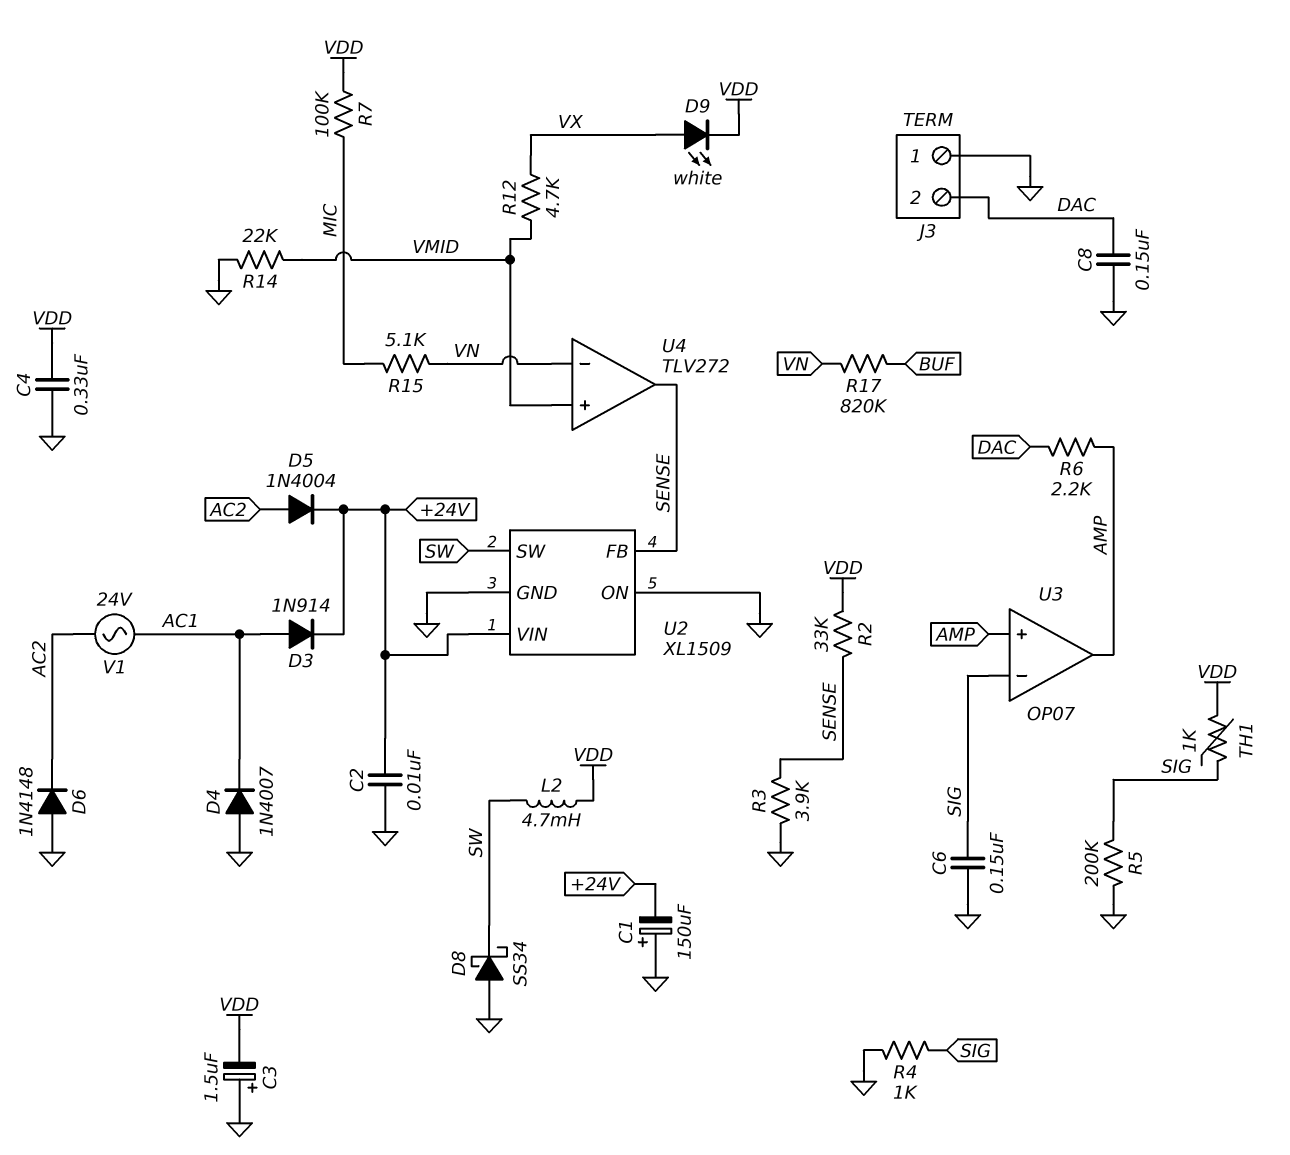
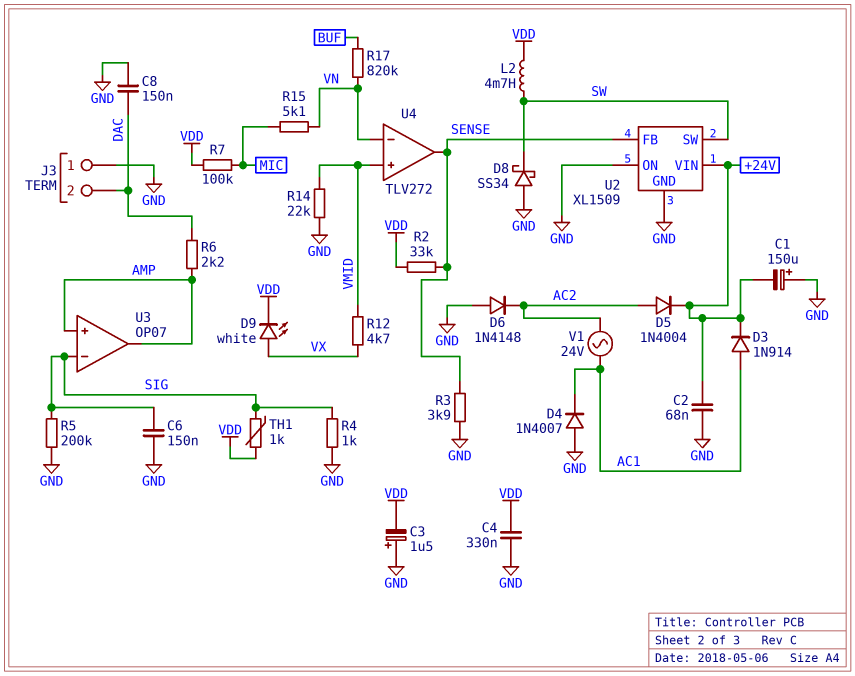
C2: 10nF (+24V, GND) -> 68nF (+24V, GND)

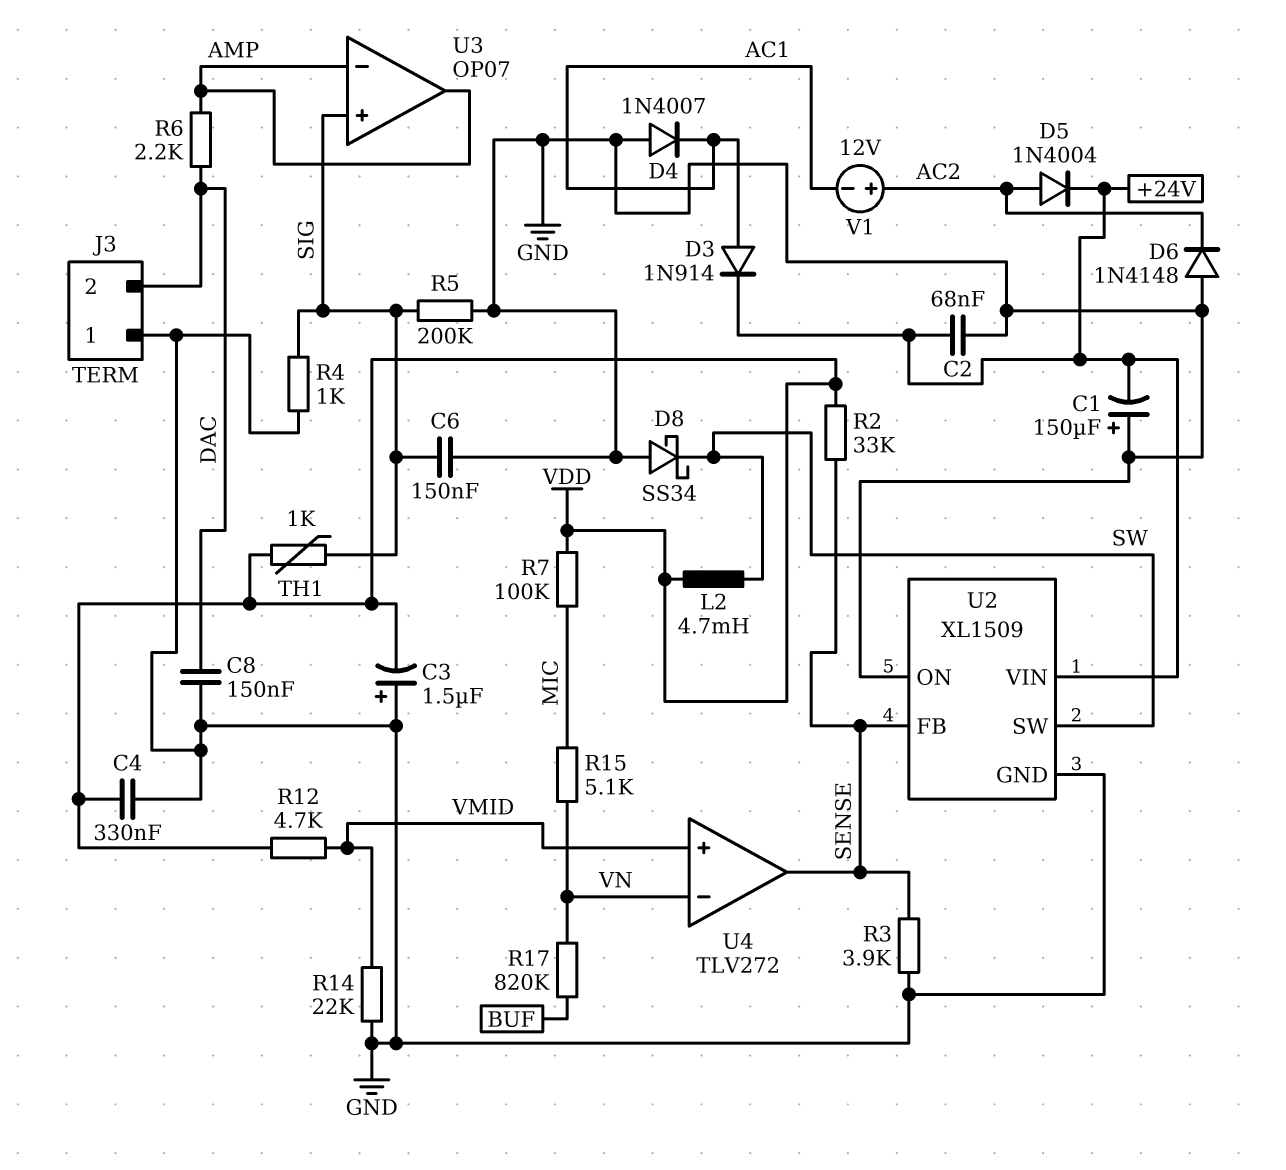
D9: LED white (A VX, K VDD) -> none
R12: 4.7k (VMID, VX) -> 4.7k (VDD, VMID)
U3 pin in+: AMP -> SIG
U3 pin in-: SIG -> AMP
V1: AC 24V (AC1, AC2) -> 12V (plus AC2, minus AC1)

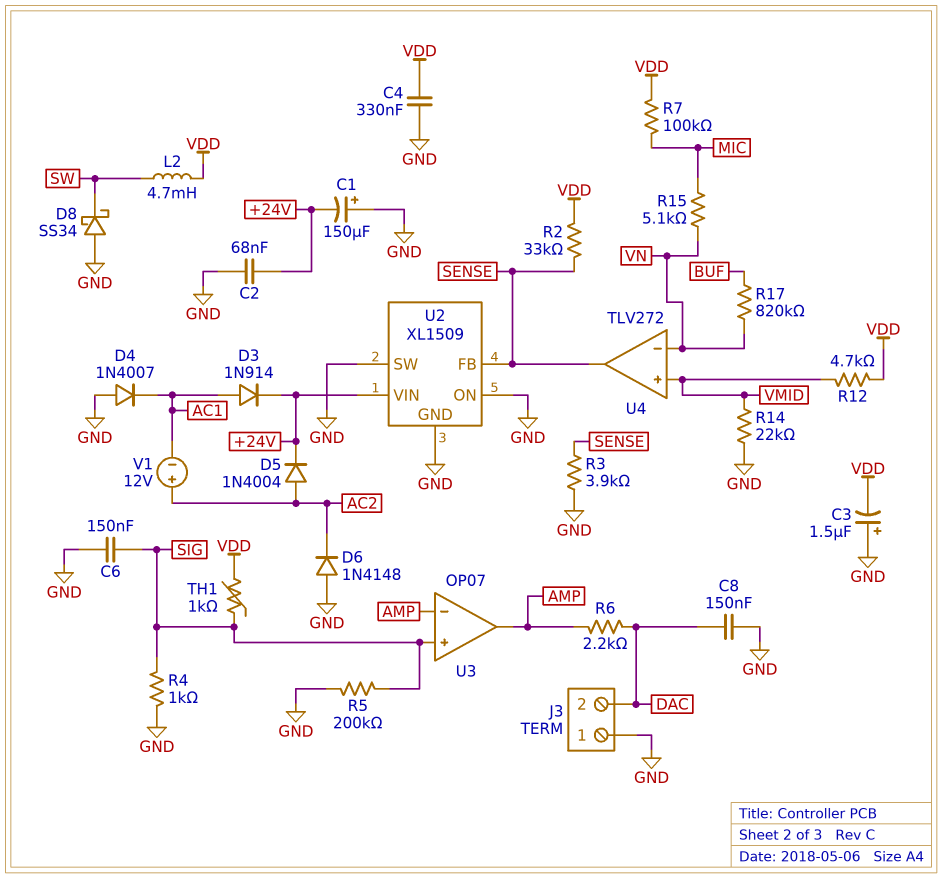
U2 pin SW: SW -> GND

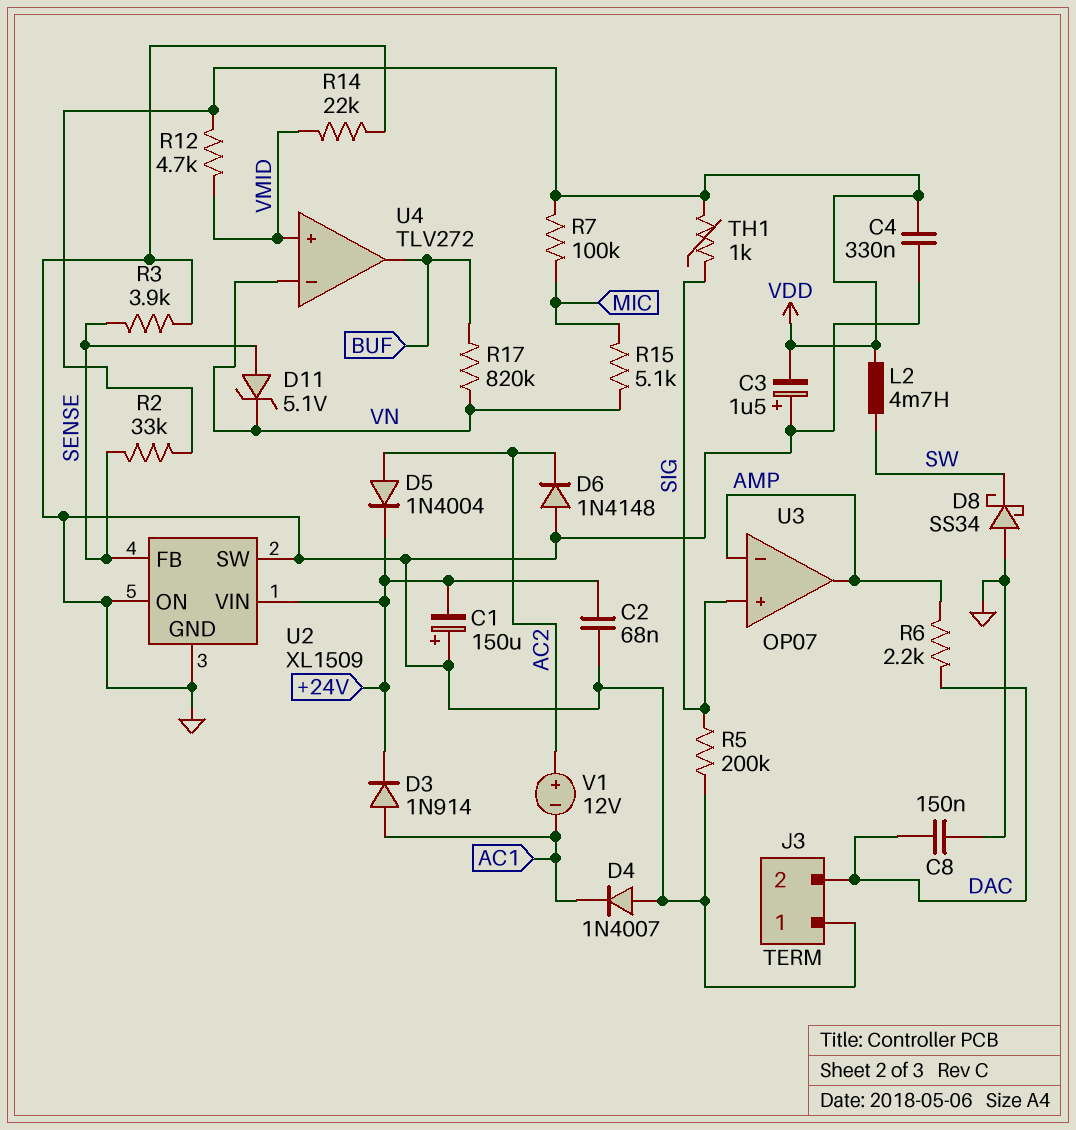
C6: 150nF (GND, SIG) -> none
D11: none -> zener 5.1V (A SENSE, K VN)
R4: 1k (GND, SIG) -> none
U4 pin out: SENSE -> BUF

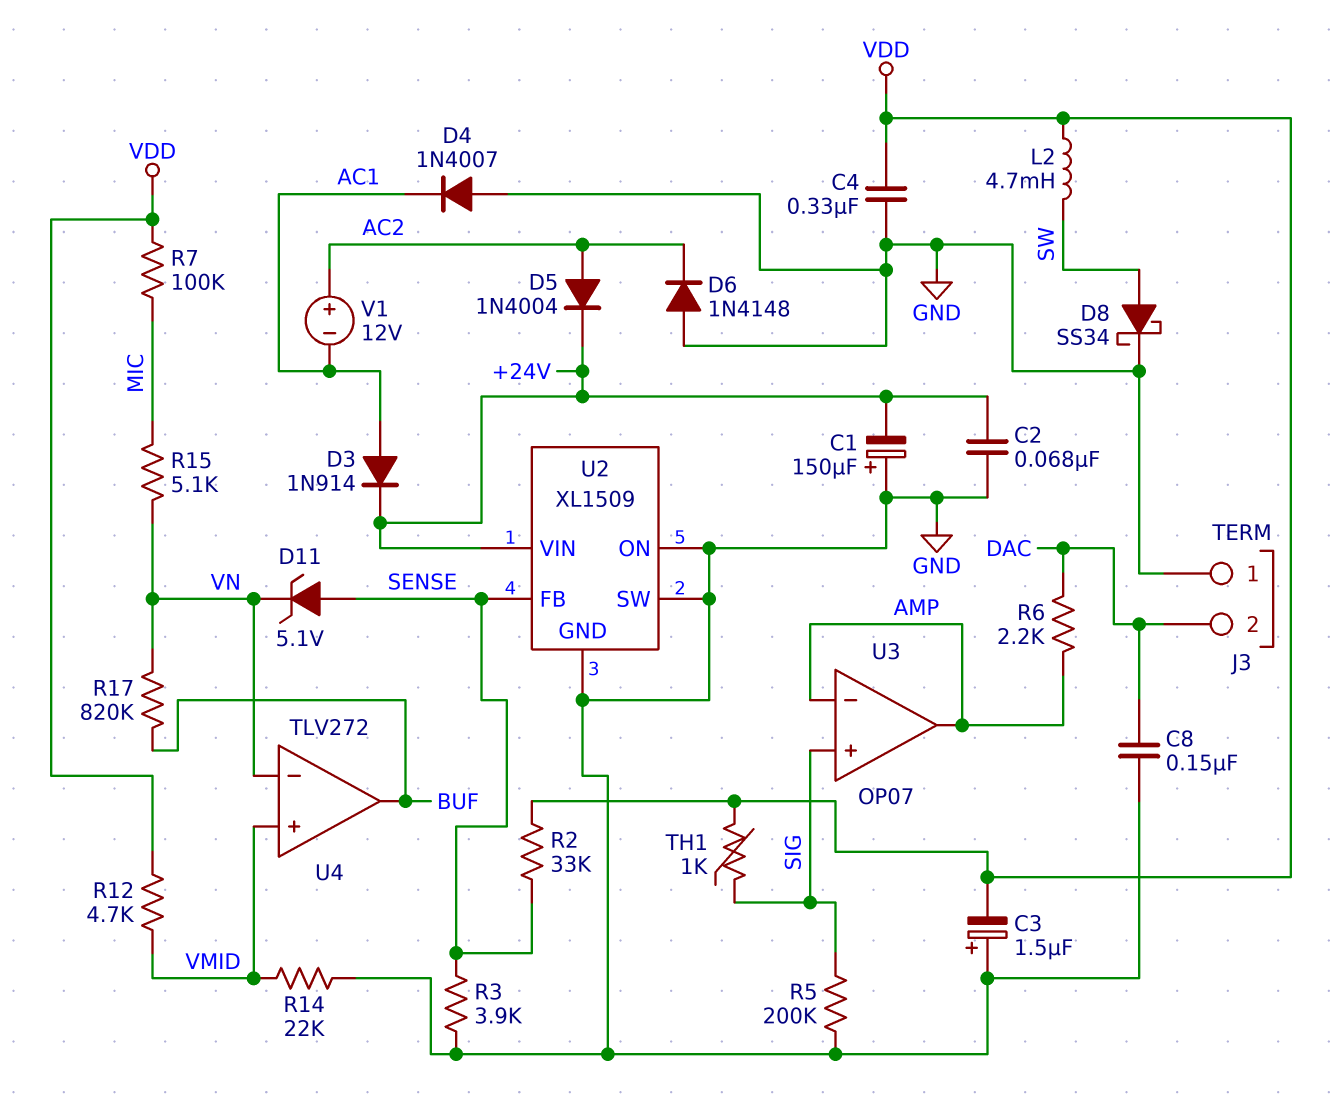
D8: schottky SS34 (A GND, K SW) -> schottky SS34 (A SW, K GND)

